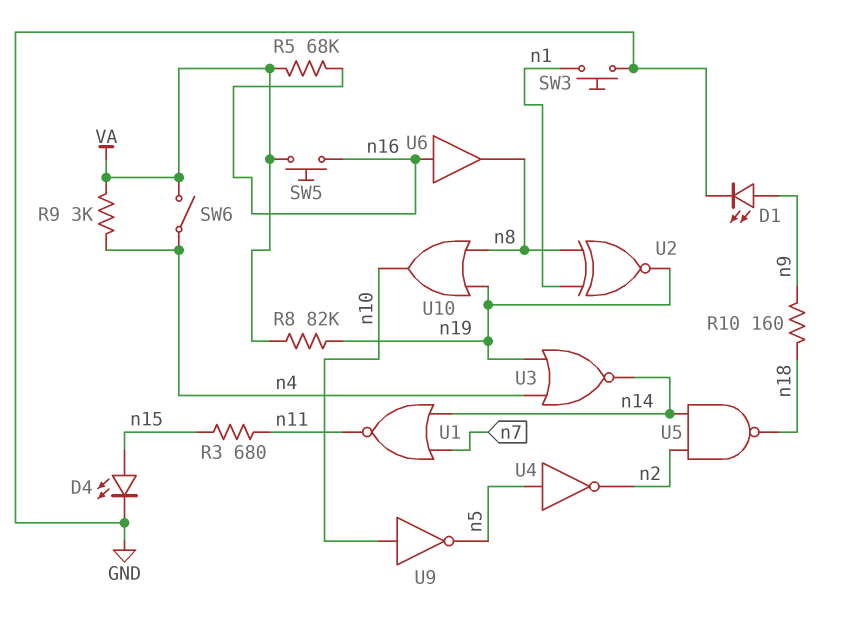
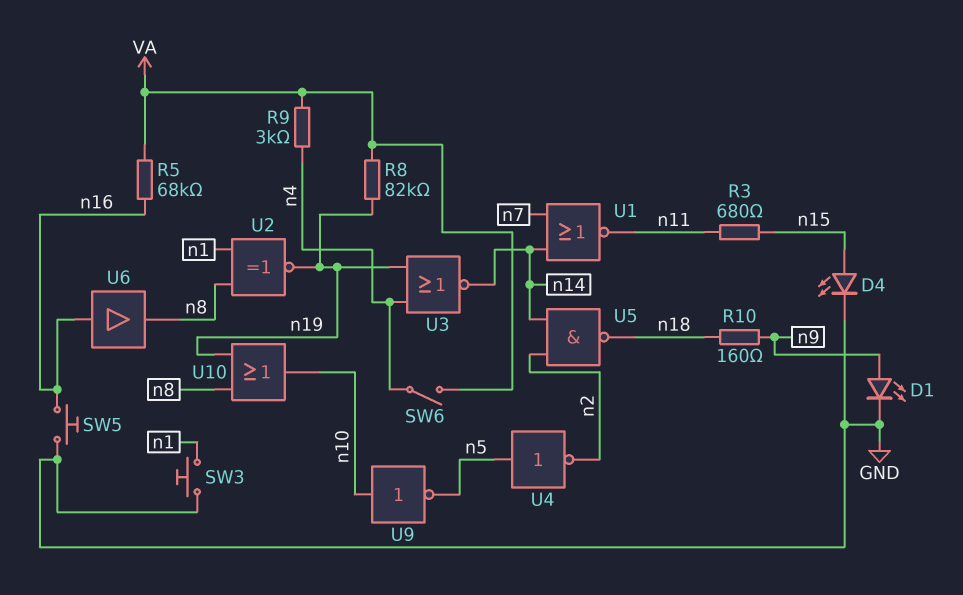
SW5: button (VA, n16) -> button (GND, n16)

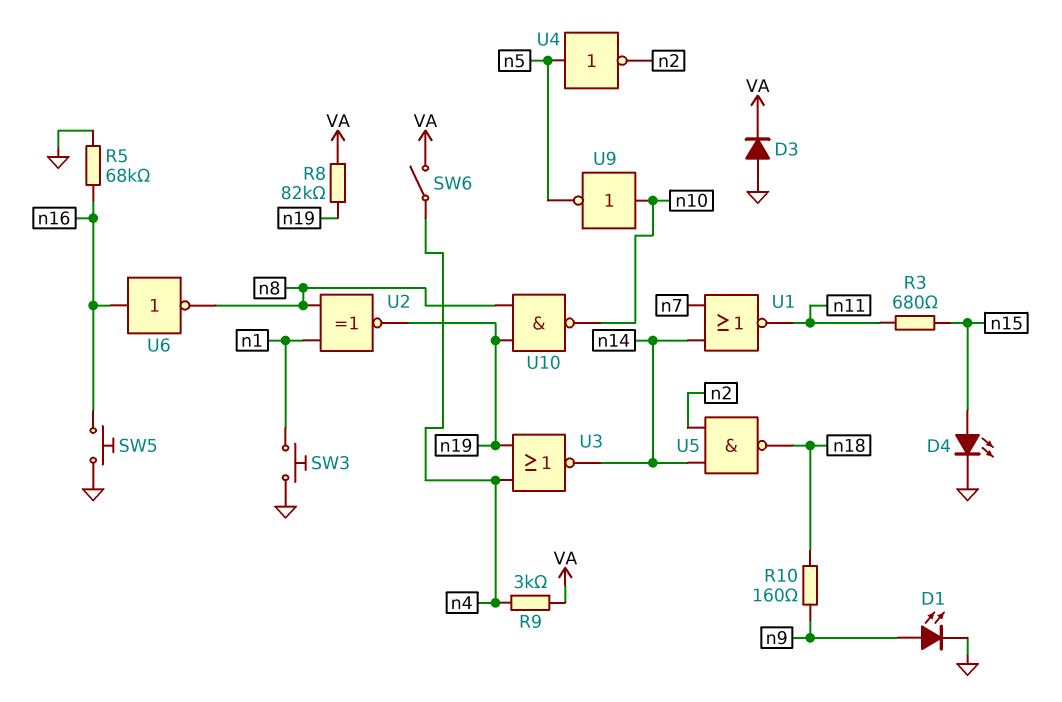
D3: none -> diode (A GND, K VA)
R5: 68k (VA, n16) -> 68k (GND, n16)
U6: buffer (in n16, out n8) -> NOT (in n16, out n8)
U10: OR (in n8, in n19, out n10) -> NAND (in n8, in n19, out n10)

